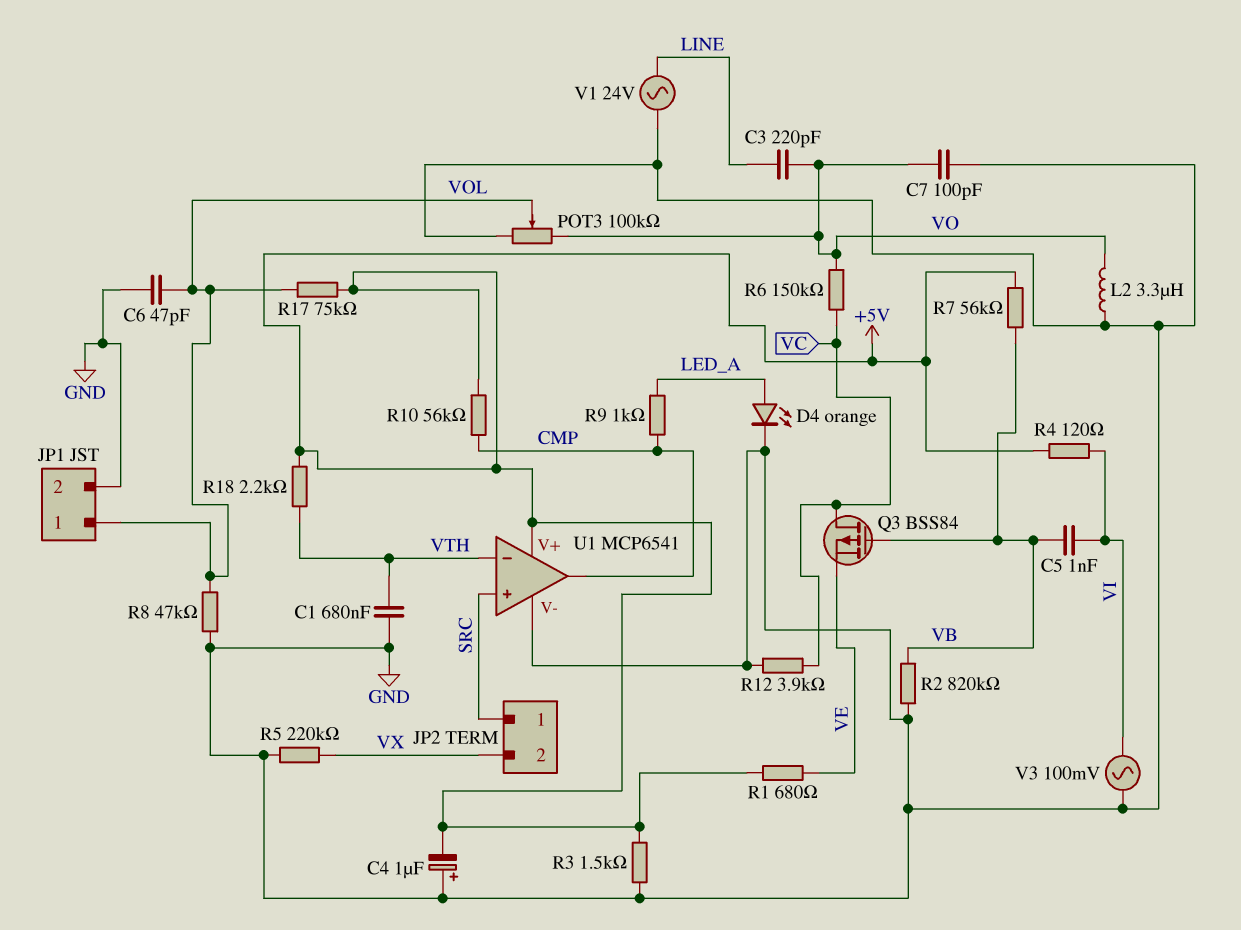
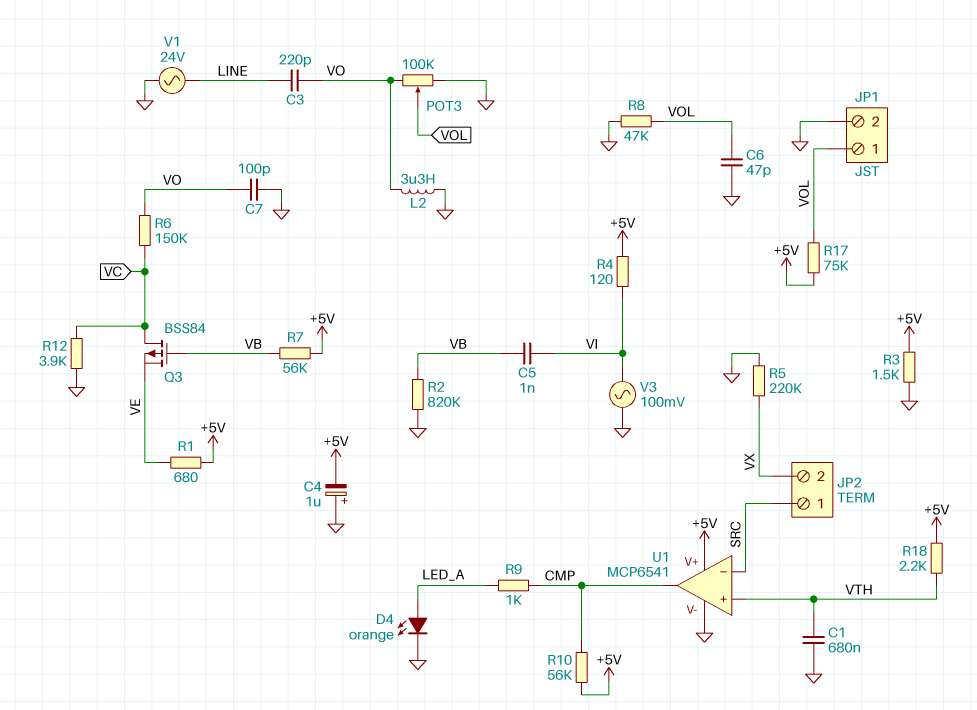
U1 pin in+: SRC -> VTH
U1 pin in-: VTH -> SRC

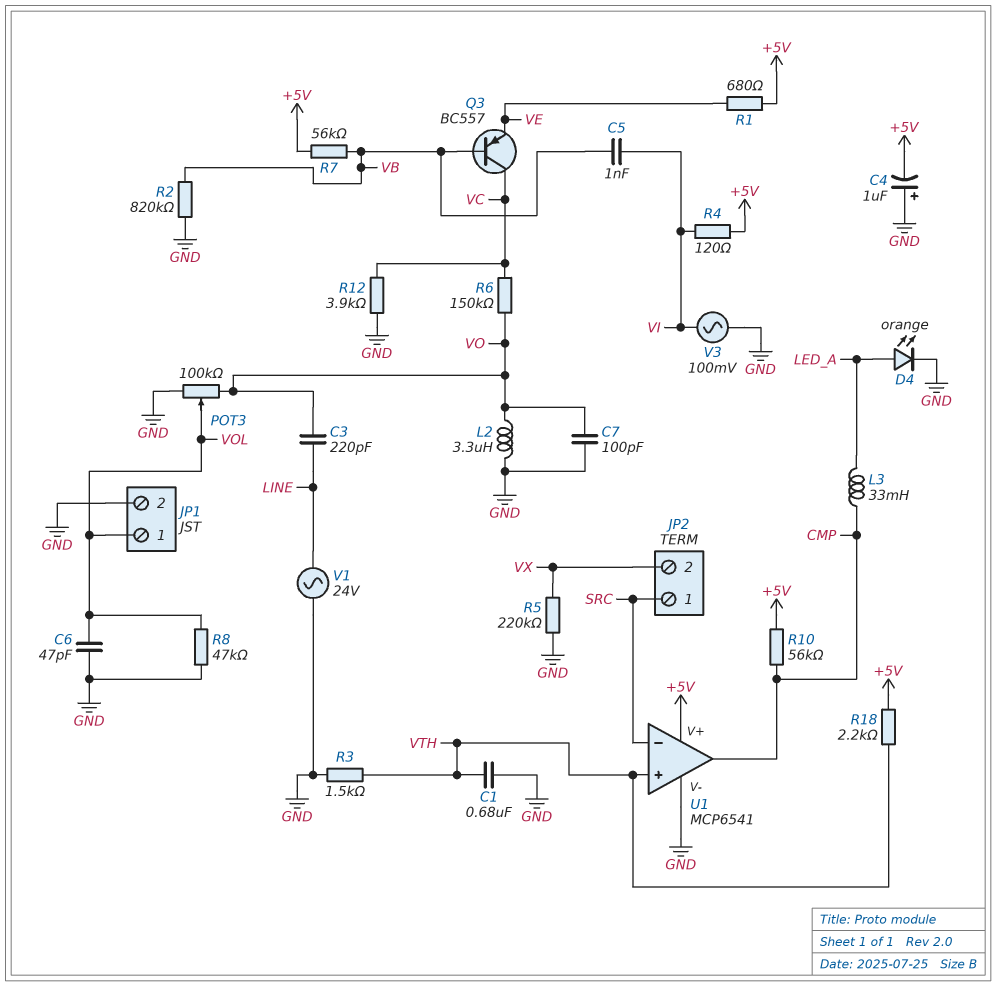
L3: none -> 33mH (CMP, LED_A)
Q3: PMOS BSS84 (G VB, D VC, S VE) -> PNP BC557 (B VB, C VC, E VE)
R3: 1.5k (+5V, GND) -> 1.5k (GND, VTH)
R9: 1k (CMP, LED_A) -> none
R17: 75k (+5V, VOL) -> none

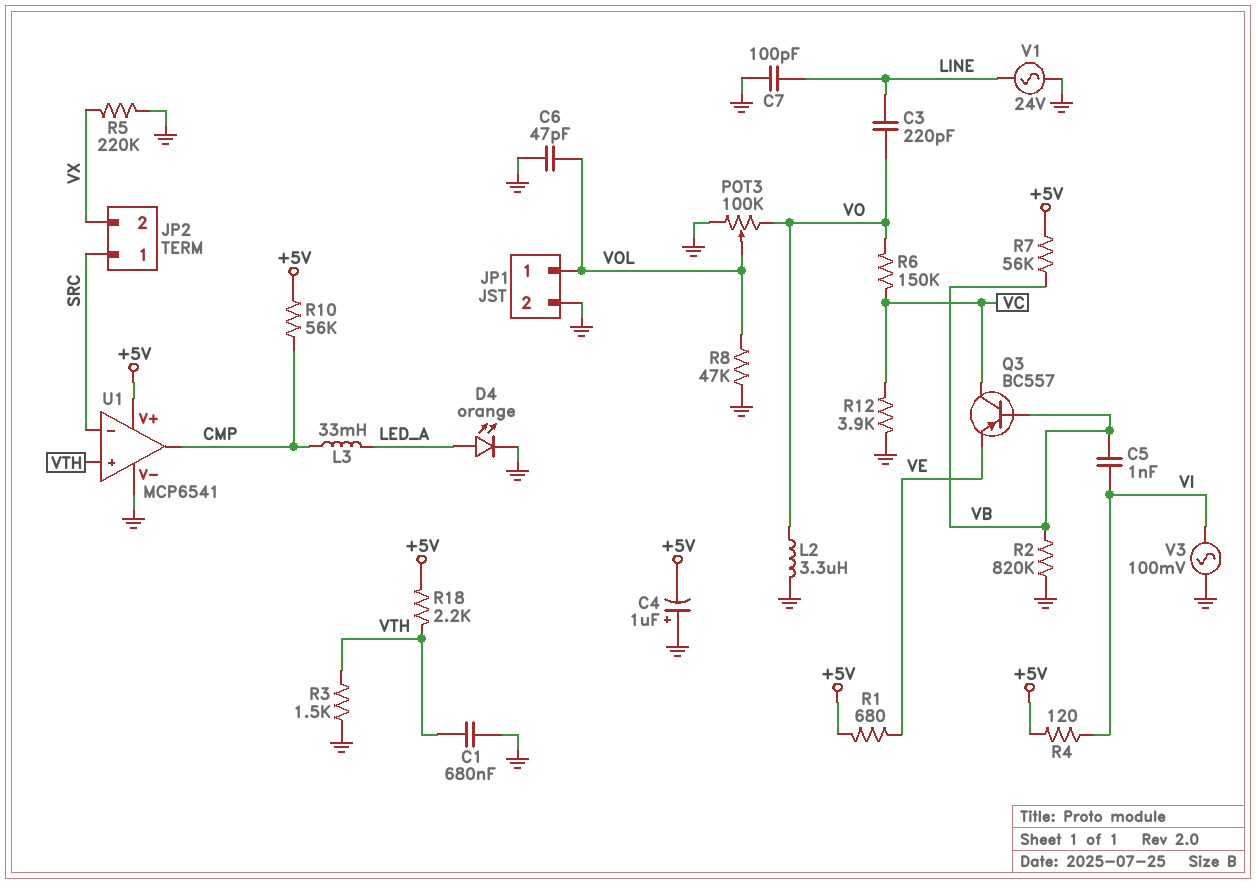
C7: 100pF (GND, VO) -> 100pF (GND, LINE)

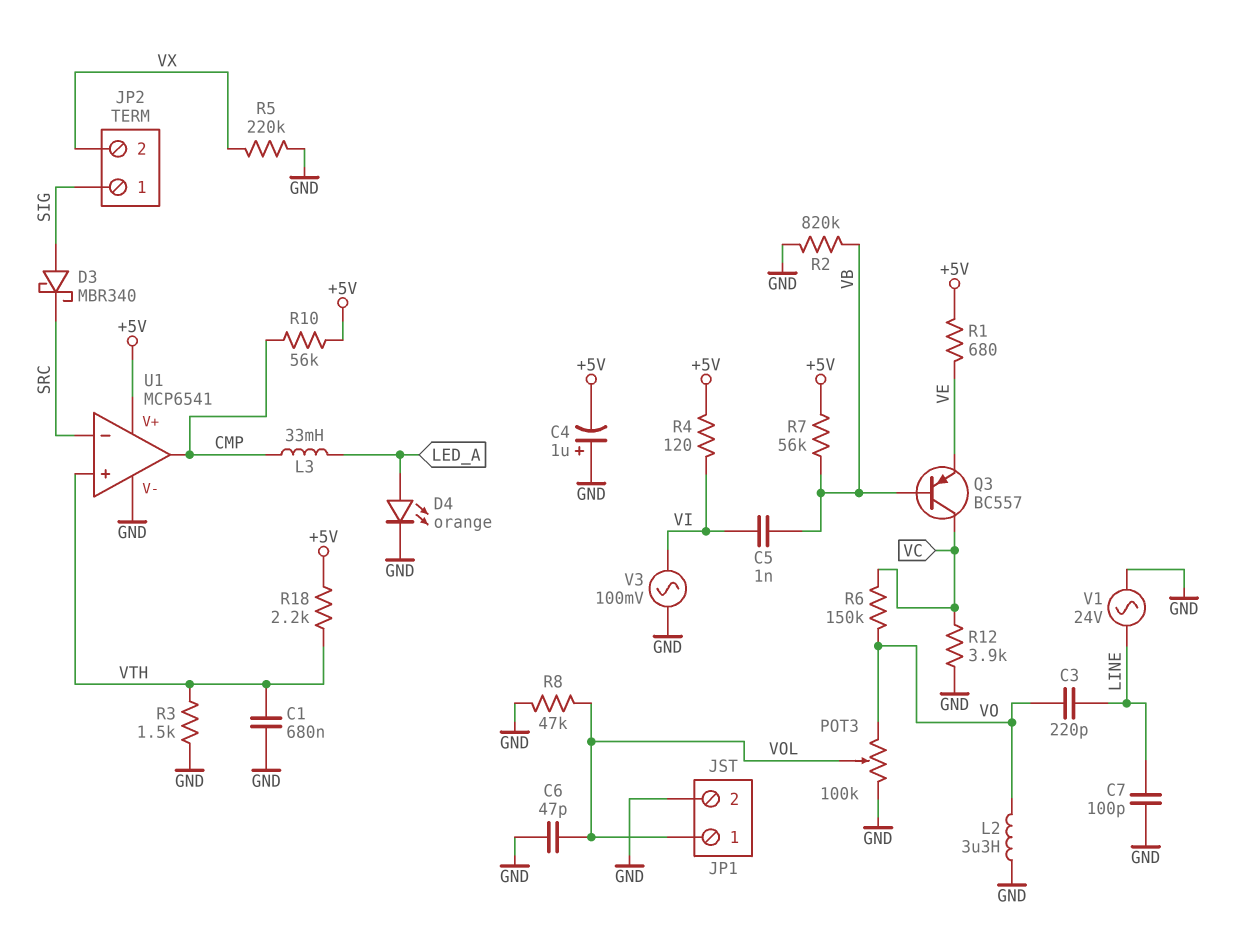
D3: none -> schottky MBR340 (A SIG, K SRC)
JP2 pin 1: SRC -> SIG

